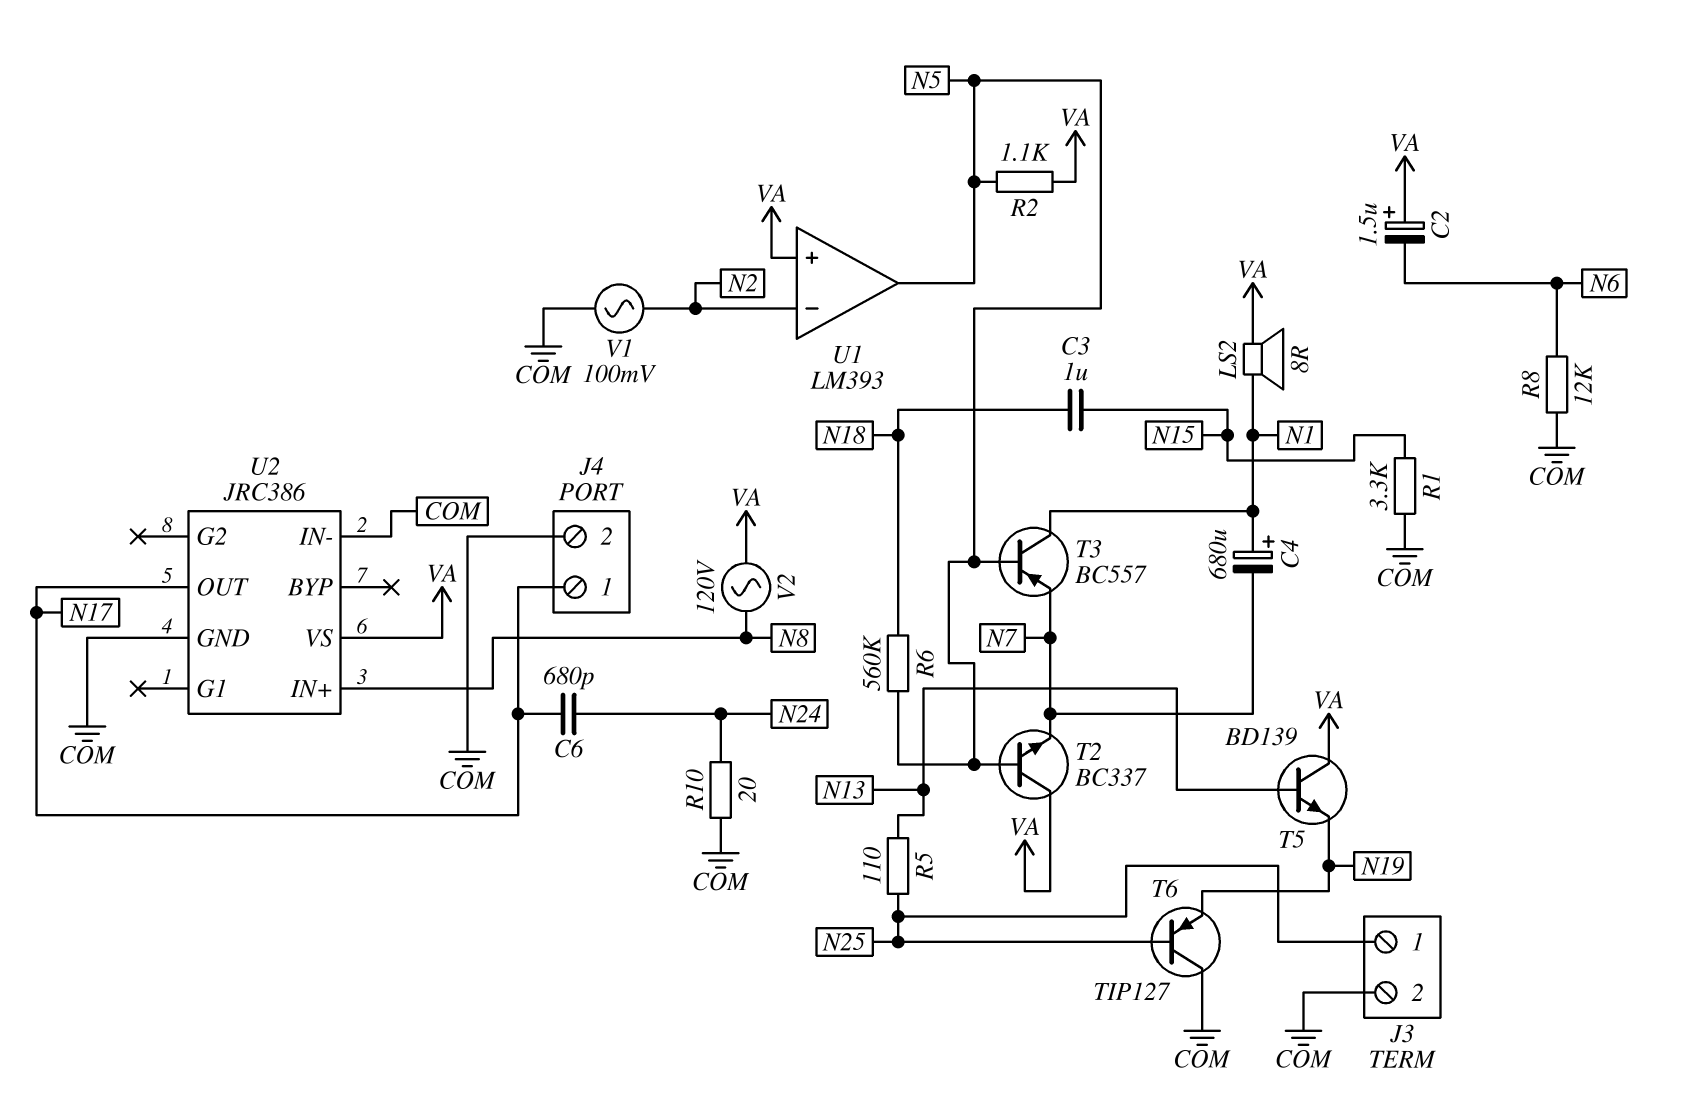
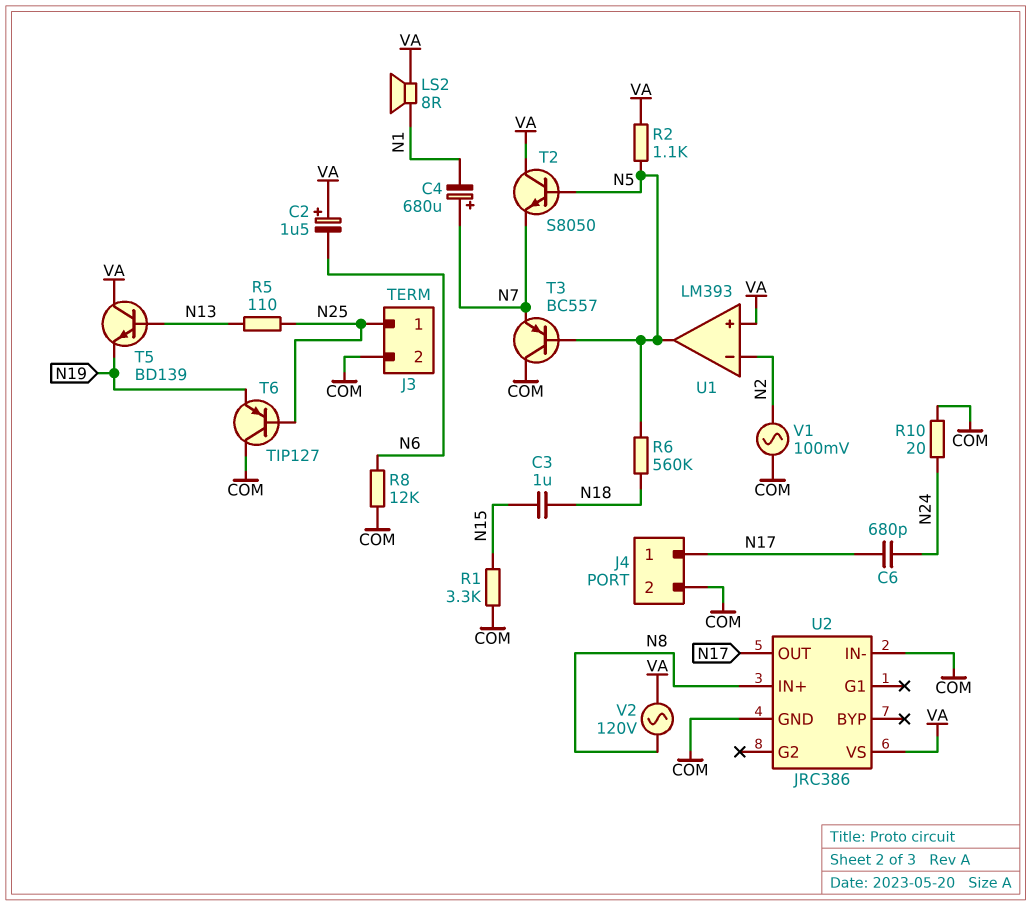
C4: 680uF (plus N1, minus N7) -> 680uF (plus N7, minus N1)
T2: NPN BC337 (B N5, C VA, E N7) -> NPN S8050 (B N5, C VA, E N7)
T3: PNP BC557 (B N5, C N1, E N7) -> PNP BC557 (B N5, C COM, E N7)

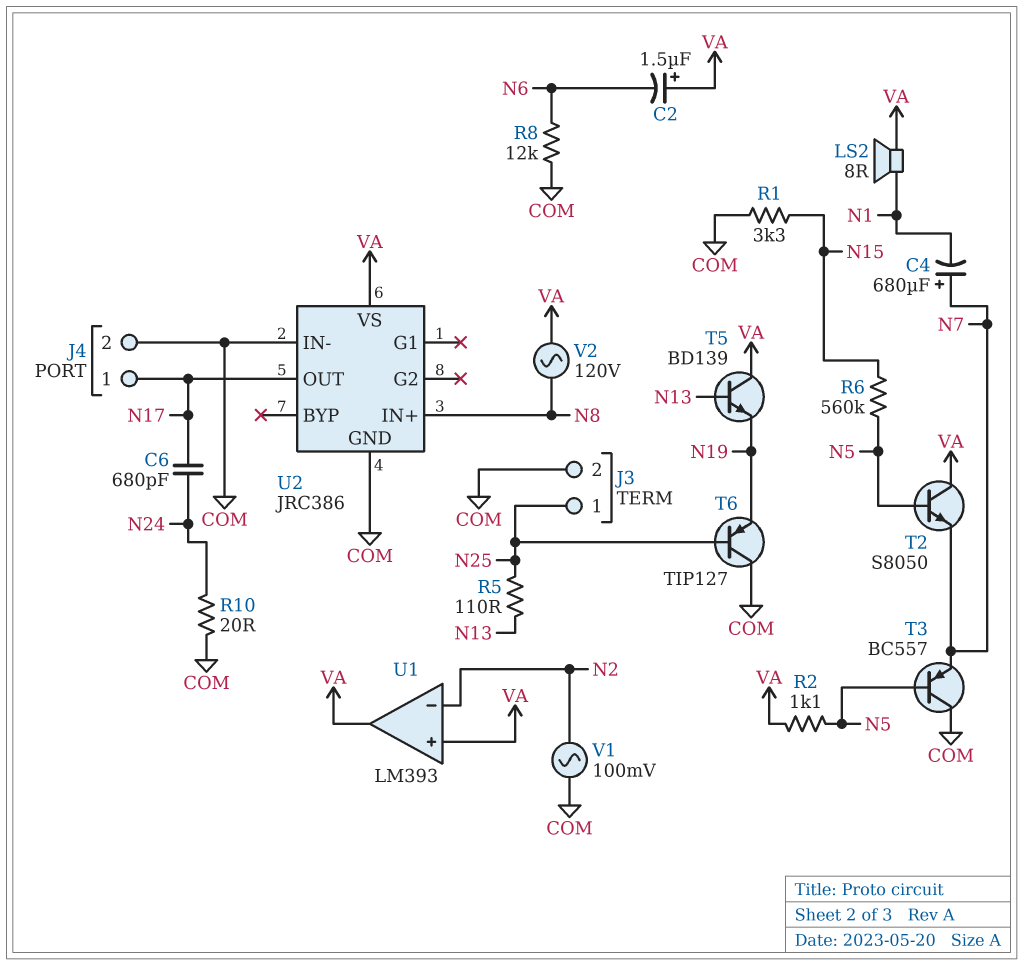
C3: 1uF (N15, N18) -> none
R6: 560k (N5, N18) -> 560k (N5, N15)
U1 pin out: N5 -> VA

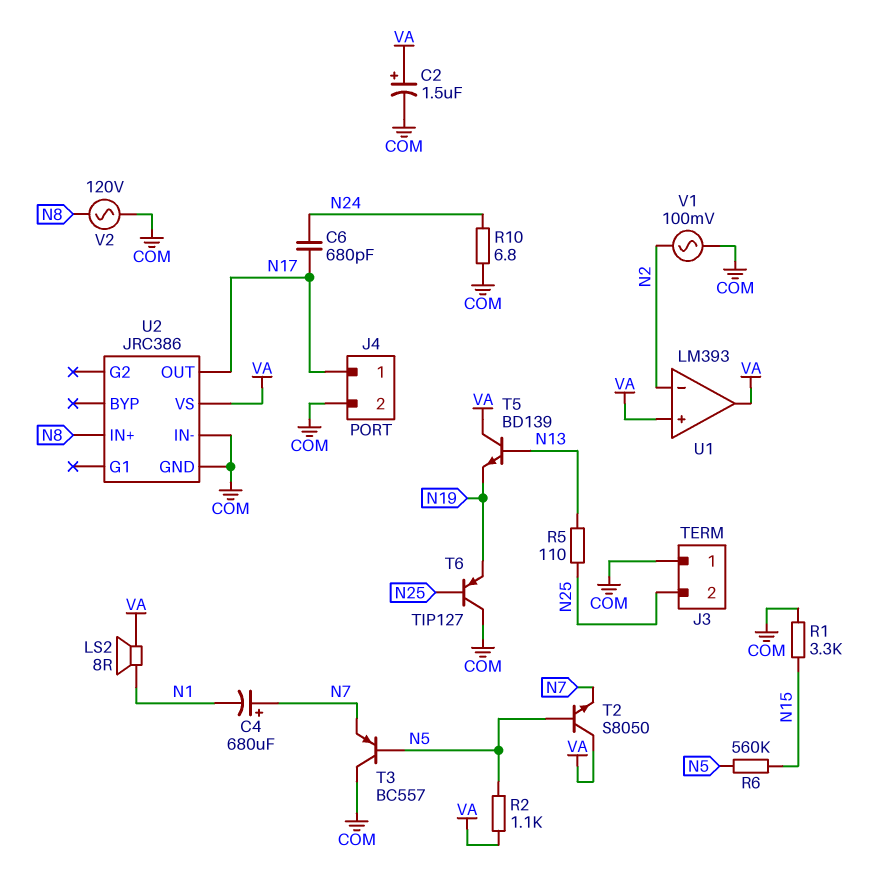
C2: 1.5uF (plus VA, minus N6) -> 1.5uF (plus VA, minus COM)
J3 pin 1: N25 -> COM
J3 pin 2: COM -> N25
R8: 12k (COM, N6) -> none
R10: 20 (COM, N24) -> 6.8 (COM, N24)
V2: AC 120V (N8, VA) -> AC 120V (COM, N8)

